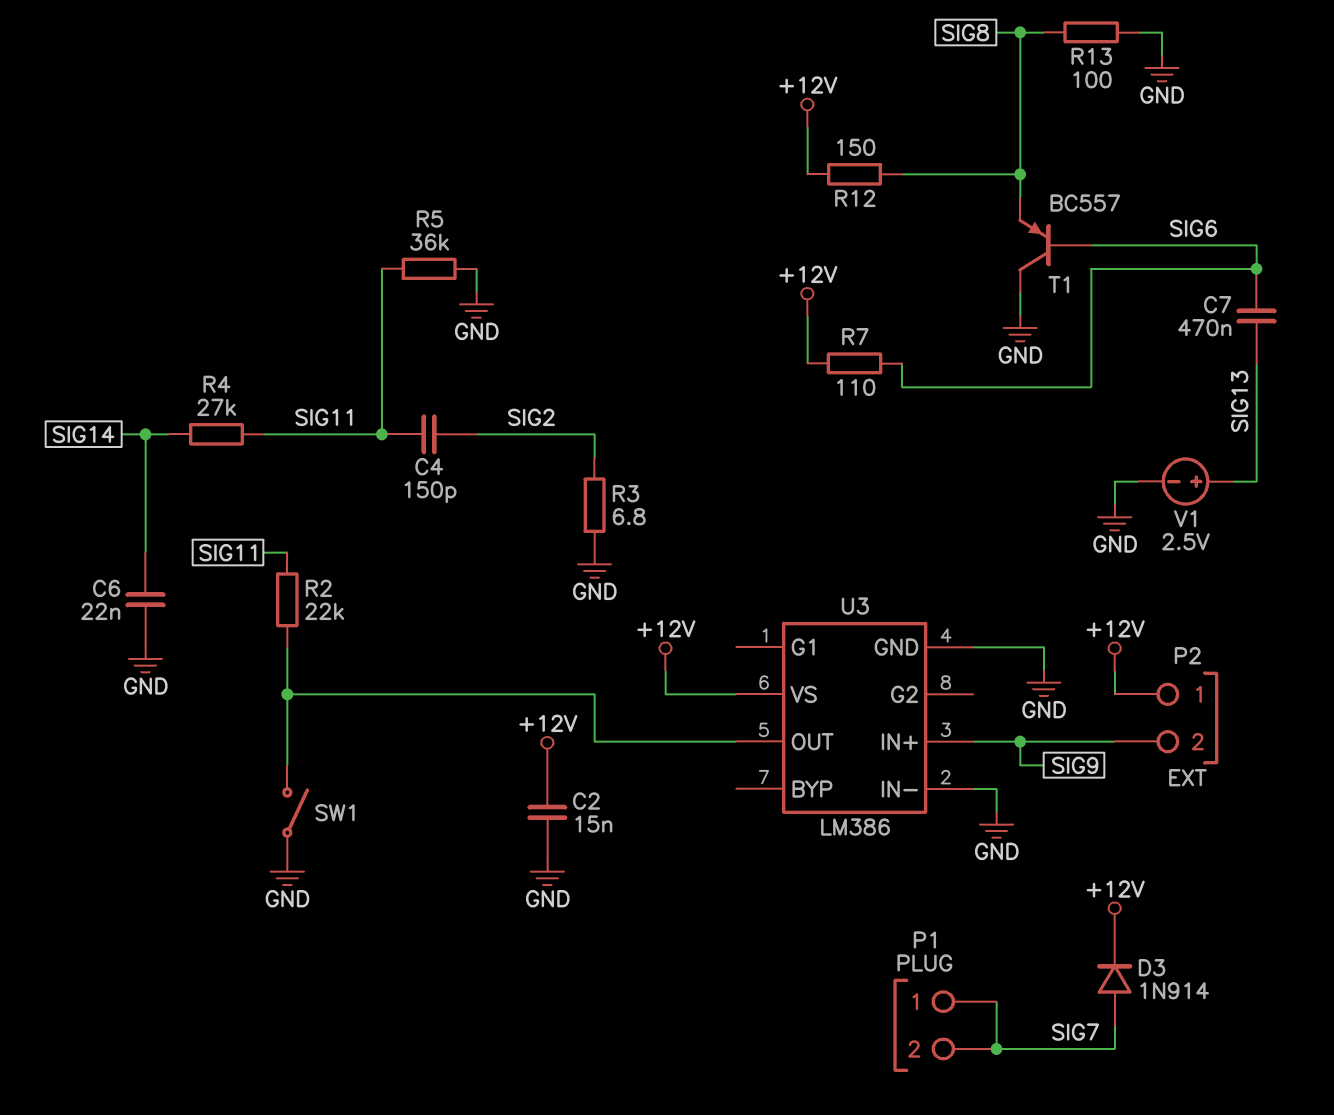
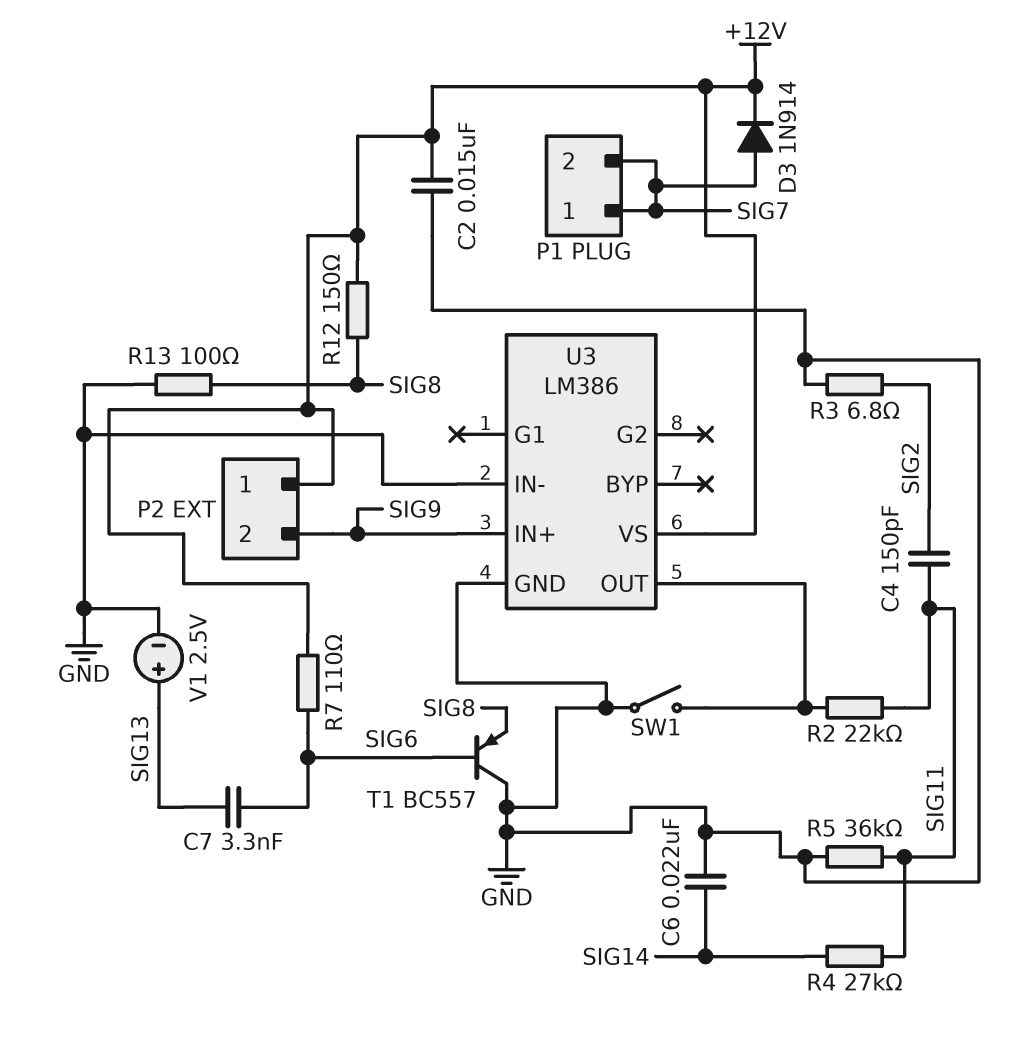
C7: 470nF (SIG6, SIG13) -> 3.3nF (SIG6, SIG13)

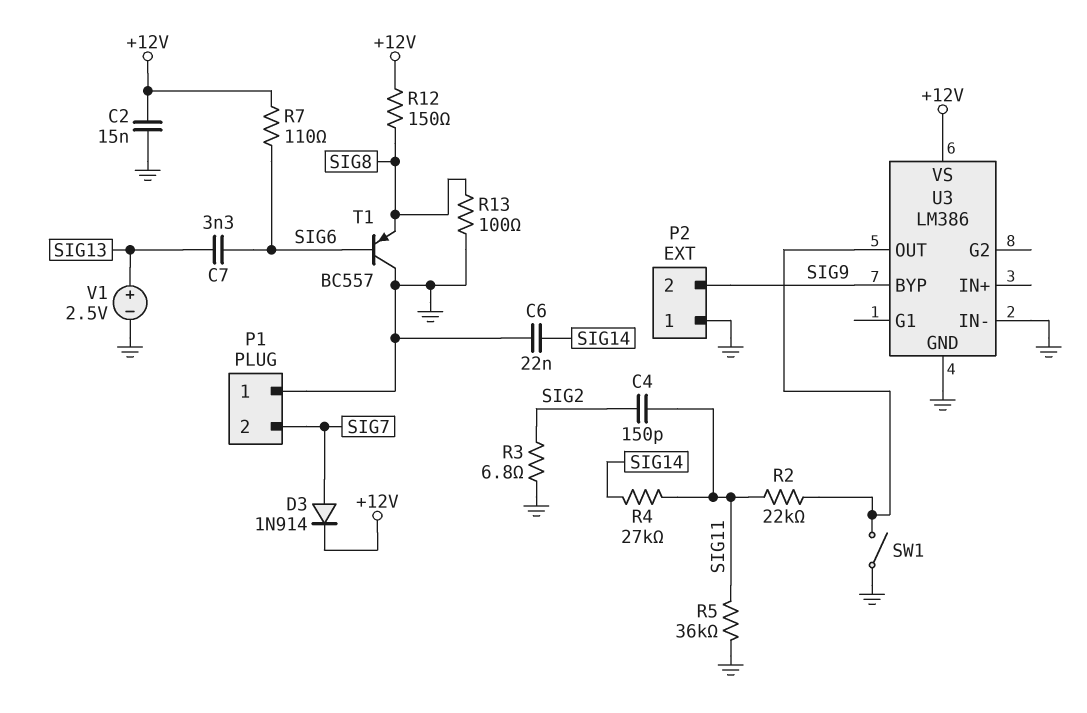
P1 pin 1: SIG7 -> GND
P2 pin 1: +12V -> GND
U3 pin BYP: none -> SIG9
U3 pin IN+: SIG9 -> none

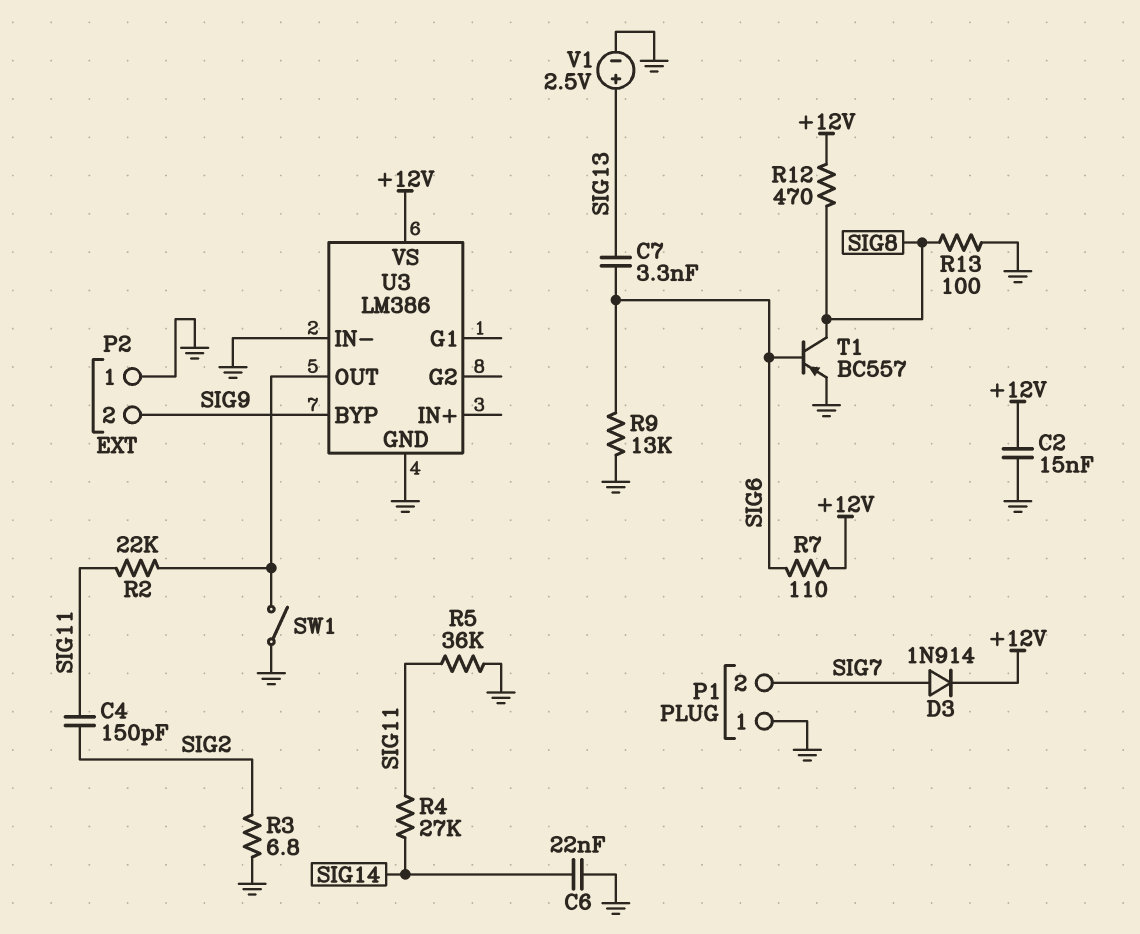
R9: none -> 13k (GND, SIG6)
R12: 150 (+12V, SIG8) -> 470 (+12V, SIG8)
T1: PNP BC557 (B SIG6, C GND, E SIG8) -> PNP BC557 (B SIG6, C SIG8, E GND)

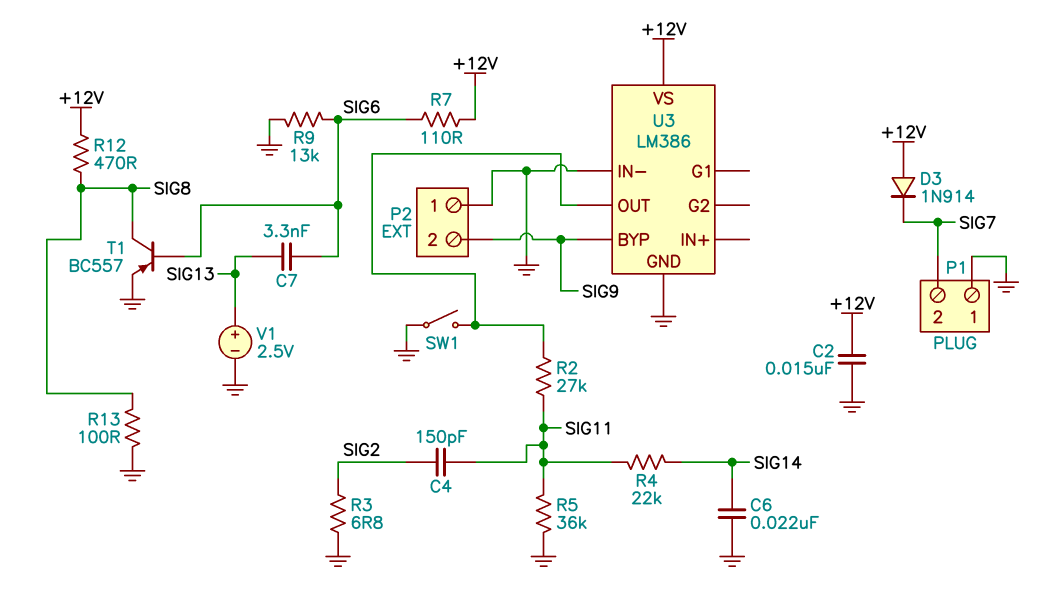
D3: diode 1N914 (A SIG7, K +12V) -> diode 1N914 (A +12V, K SIG7)
R2: 22k (SIG11, U3/OUT) -> 27k (SIG11, U3/OUT)
R4: 27k (SIG11, SIG14) -> 22k (SIG11, SIG14)

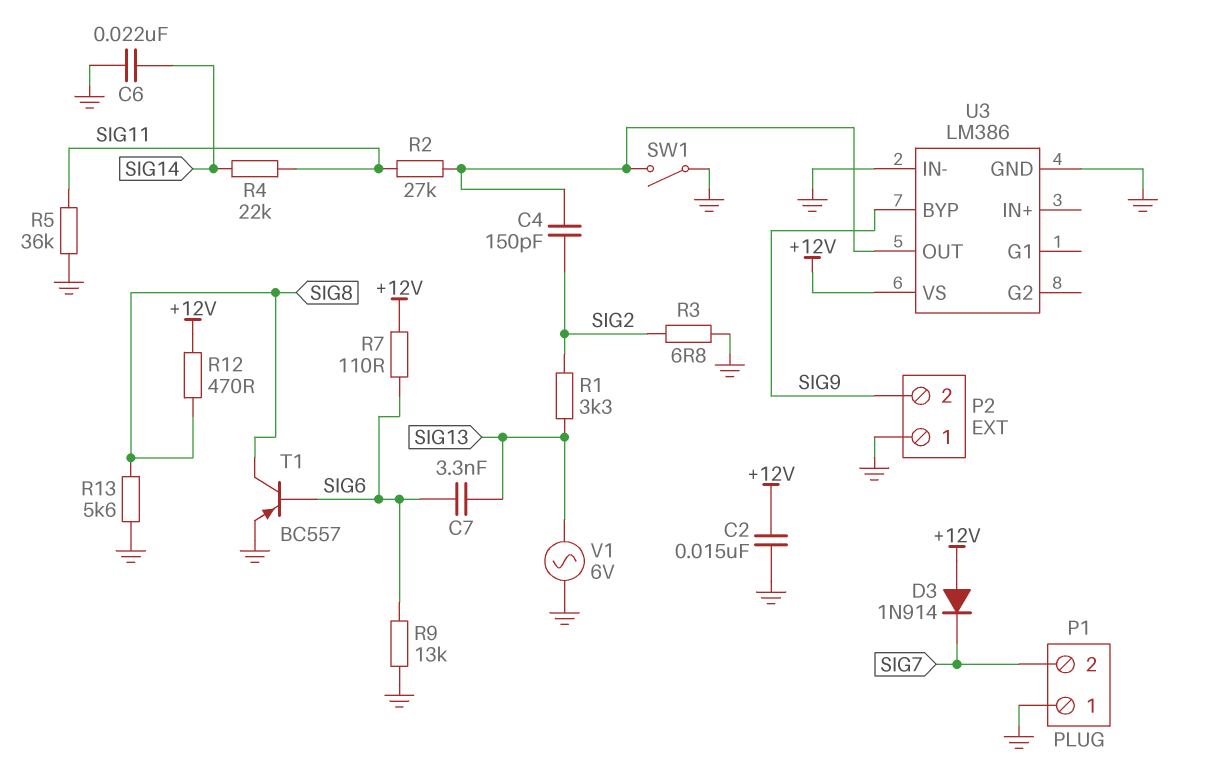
C4: 150pF (SIG2, SIG11) -> 150pF (SIG2, U3/OUT)
R1: none -> 3.3k (SIG2, SIG13)
R13: 100 (GND, SIG8) -> 5.6k (GND, SIG8)
V1: 2.5V (plus SIG13, minus GND) -> AC 6V (GND, SIG13)

